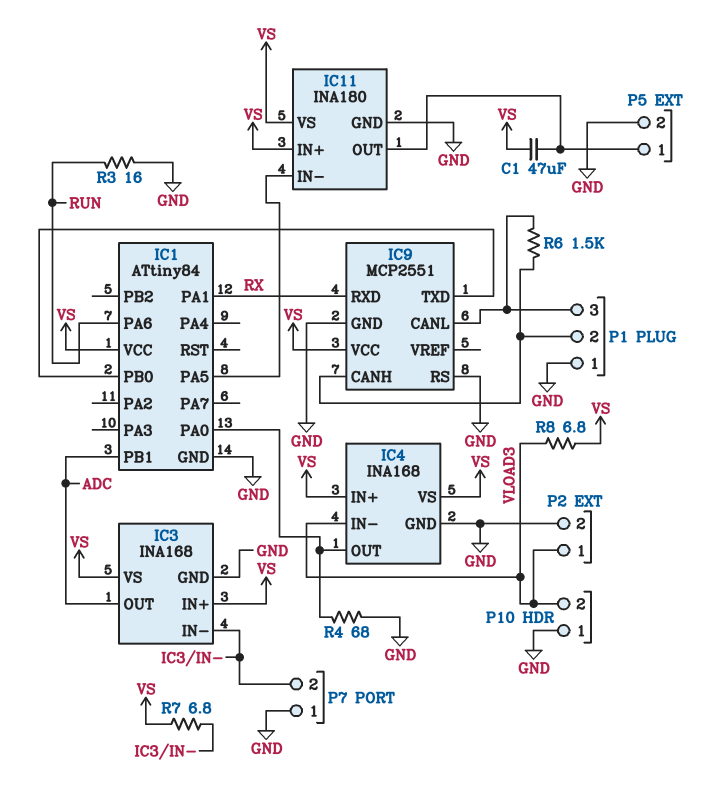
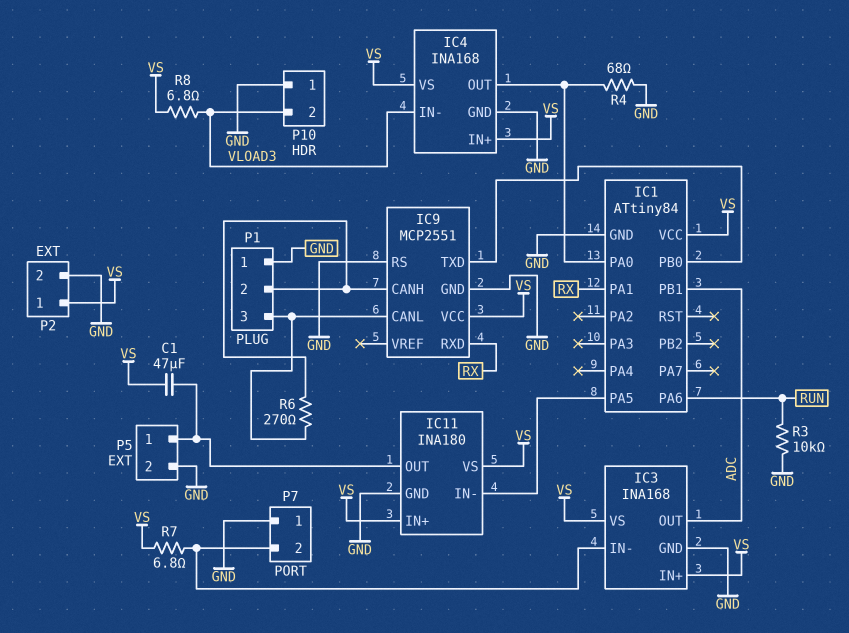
P2 pin 1: VLOAD3 -> VS
R3: 16 (GND, RUN) -> 10k (GND, RUN)
R6: 1.5k (IC9/CANH, IC9/CANL) -> 270 (IC9/CANH, IC9/CANL)

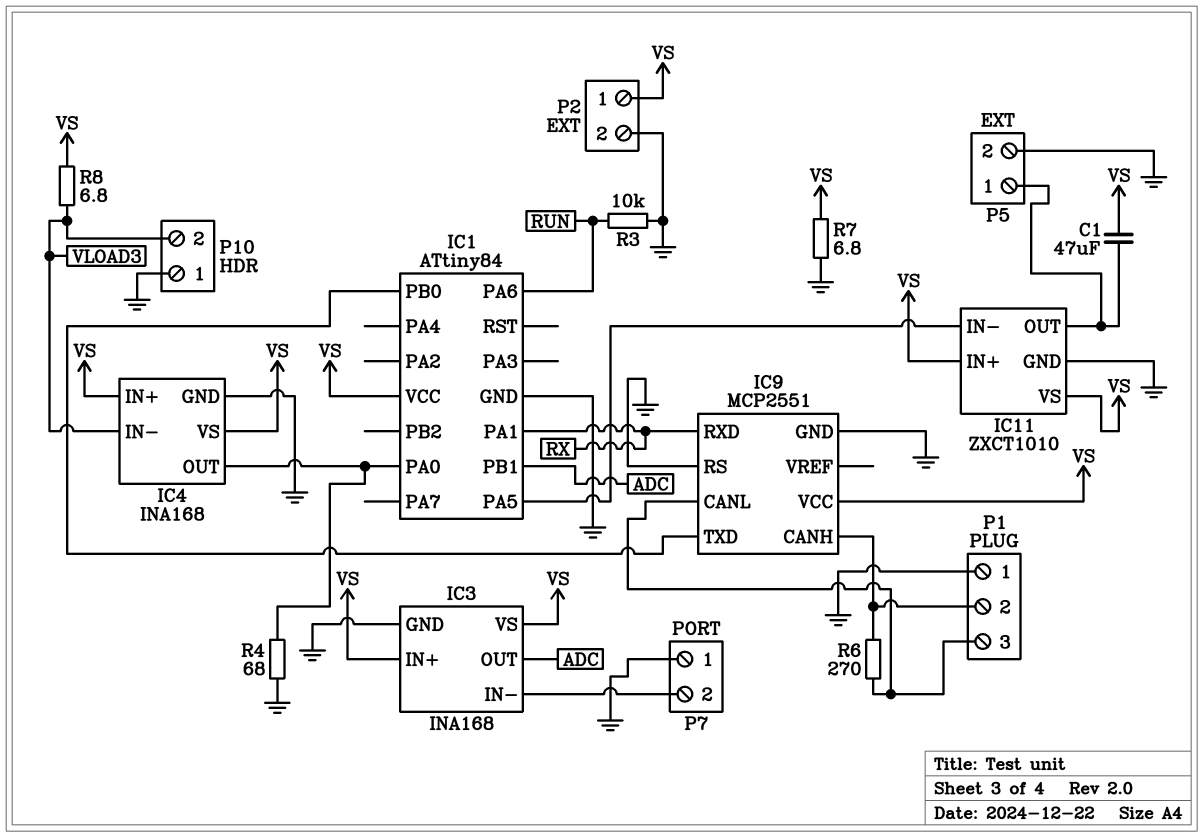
IC11: INA180 -> ZXCT1010
R7: 6.8 (IC3/IN-, VS) -> 6.8 (GND, VS)

